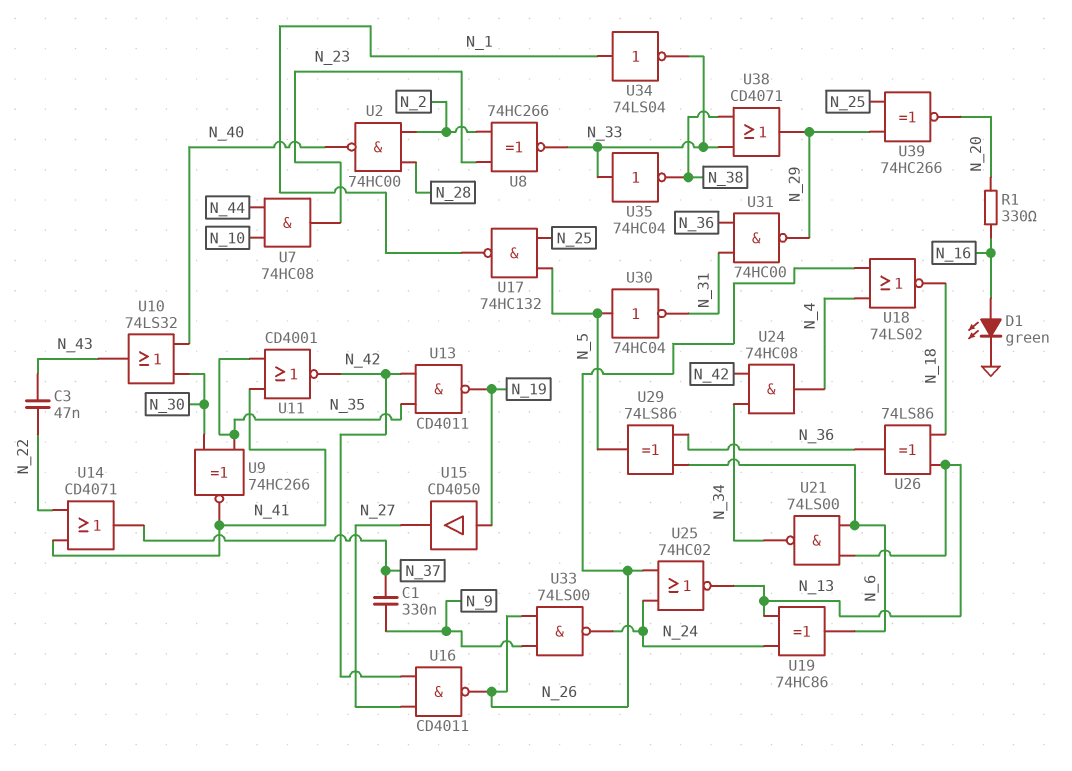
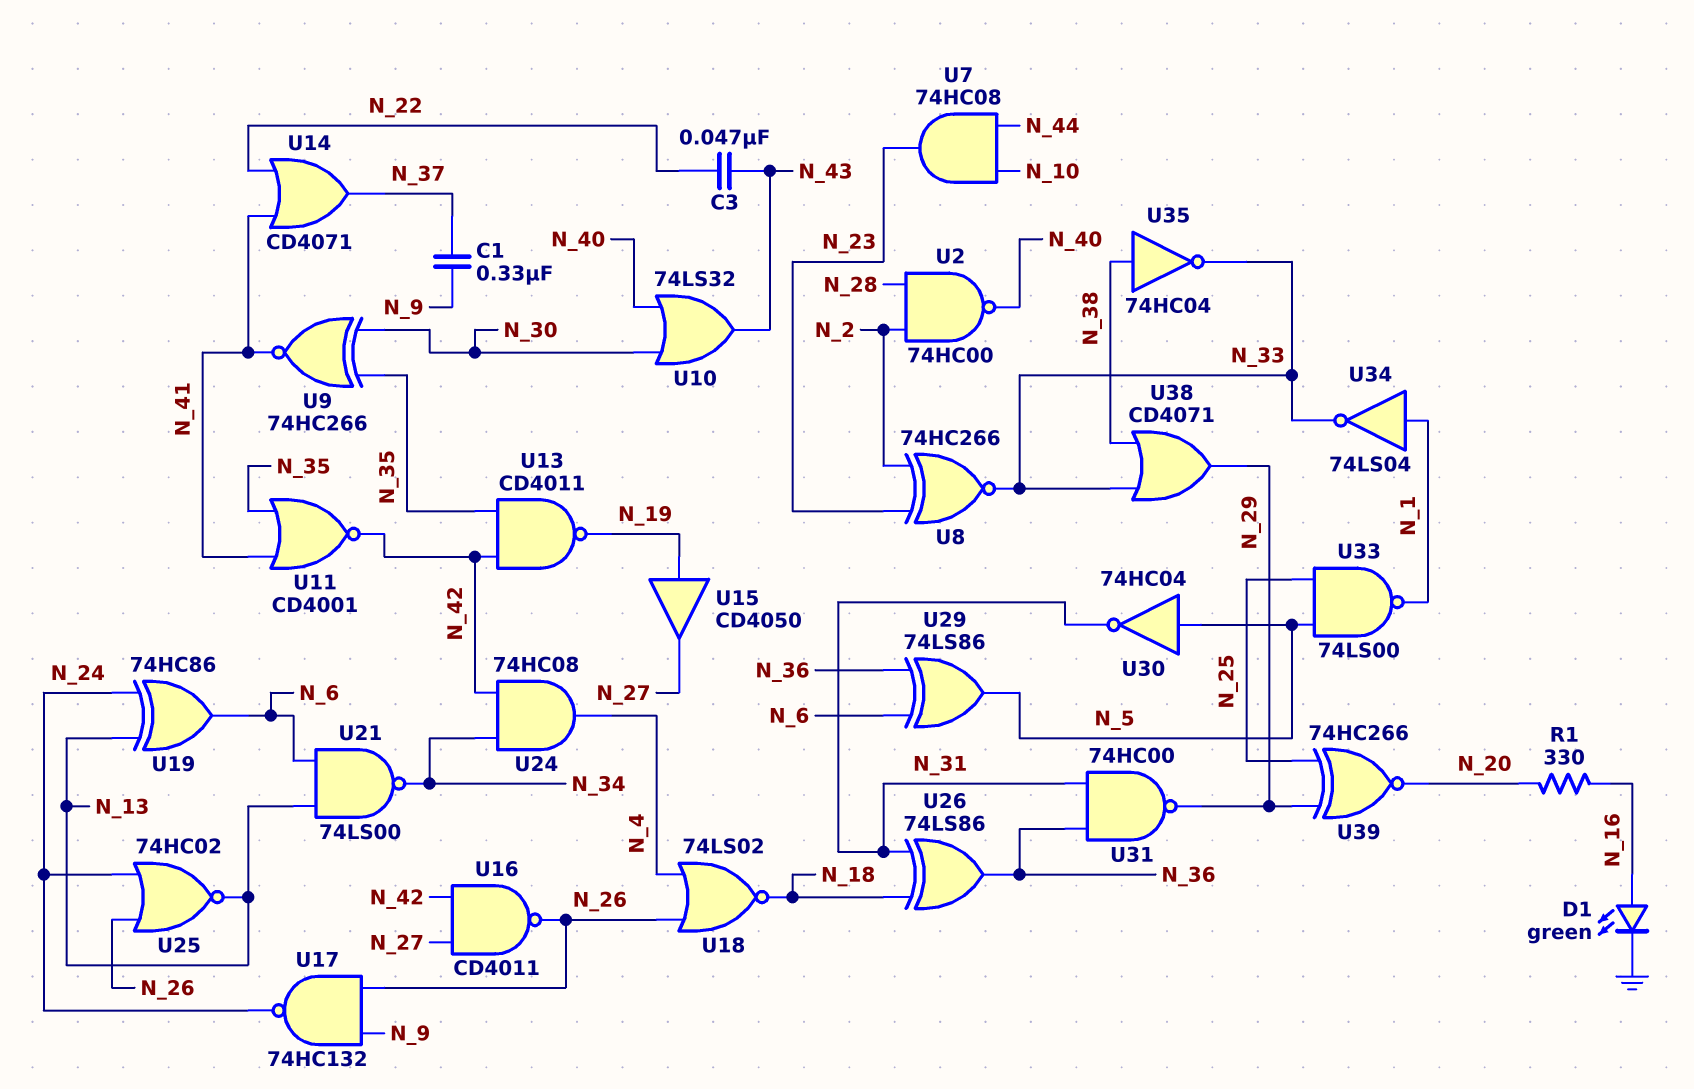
U17: NAND 74HC132 (in N_5, in N_25, out N_1) -> NAND 74HC132 (in N_9, in N_26, out N_24)
U26: XOR 74LS86 (in N_13, in N_18, out N_36) -> XOR 74LS86 (in N_18, in N_31, out N_36)
U33: NAND 74LS00 (in N_9, in N_26, out N_24) -> NAND 74LS00 (in N_5, in N_25, out N_1)
U35: NOT 74HC04 (in N_33, out N_38) -> NOT 74HC04 (in N_38, out N_33)

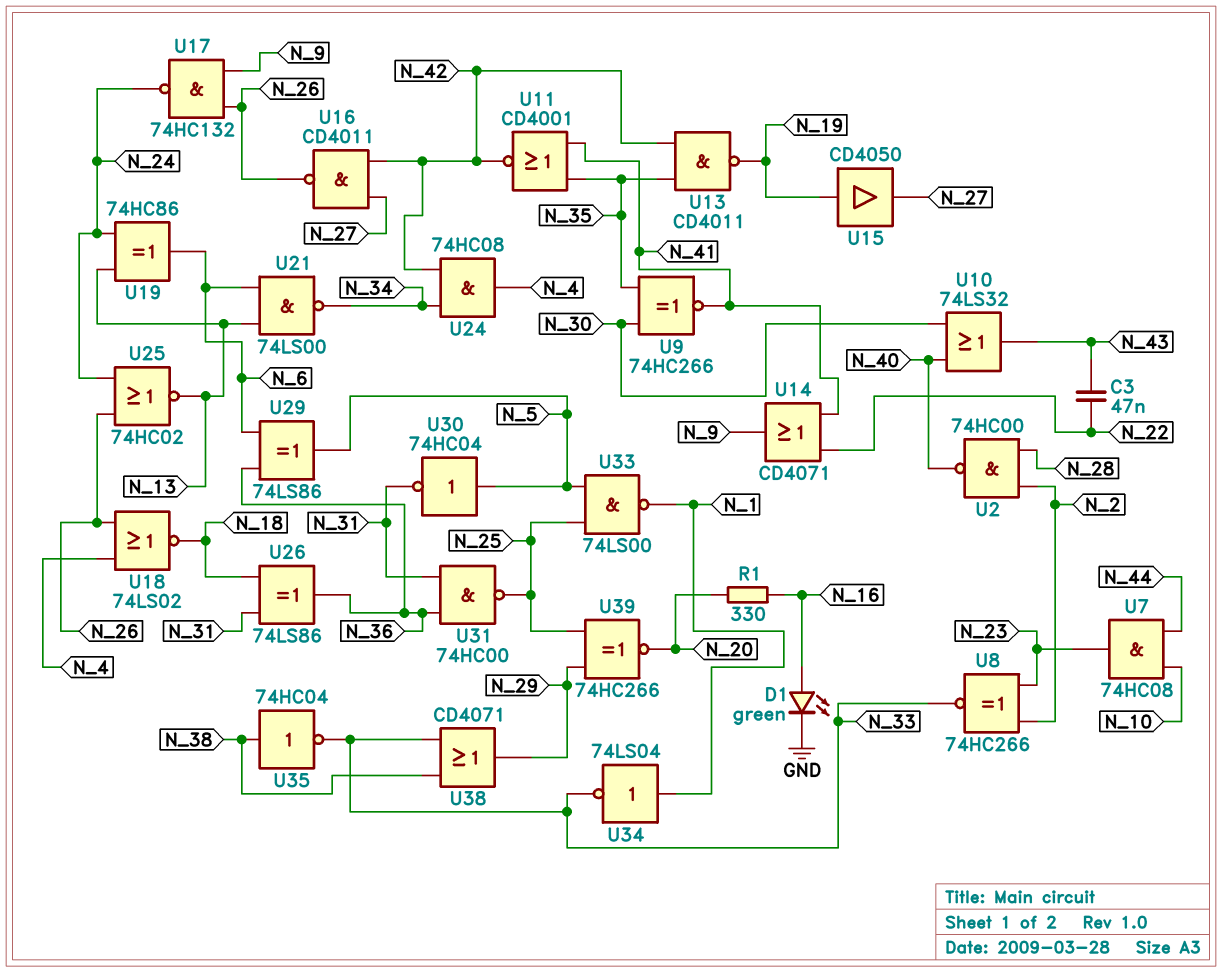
C1: 330nF (N_9, N_37) -> none
U14: OR CD4071 (in N_22, in N_41, out N_37) -> OR CD4071 (in N_22, in N_41, out N_9)
U31: NAND 74HC00 (in N_31, in N_36, out N_29) -> NAND 74HC00 (in N_31, in N_36, out N_25)

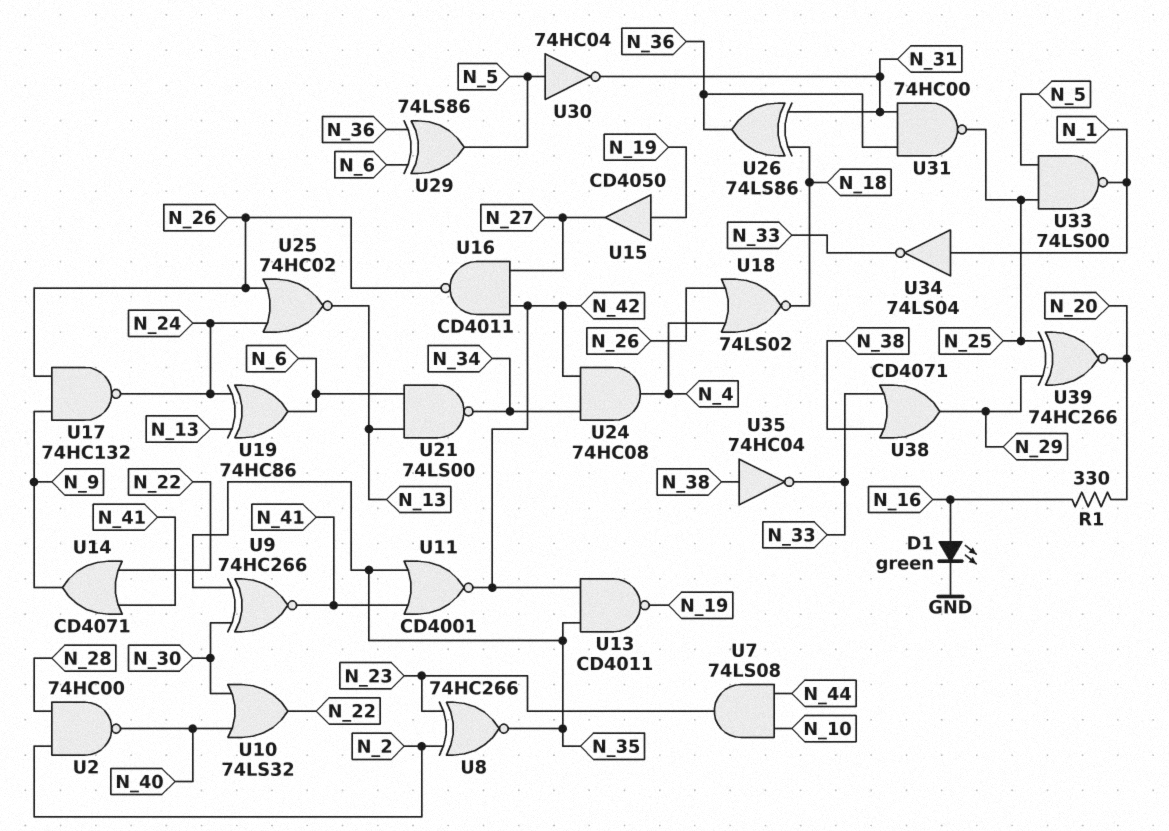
C3: 47nF (N_22, N_43) -> none
U7: AND 74HC08 (in N_10, in N_44, out N_23) -> AND 74LS08 (in N_10, in N_44, out N_23)
U8: XNOR 74HC266 (in N_2, in N_23, out N_33) -> XNOR 74HC266 (in N_2, in N_23, out N_35)
U10: OR 74LS32 (in N_30, in N_40, out N_43) -> OR 74LS32 (in N_30, in N_40, out N_22)

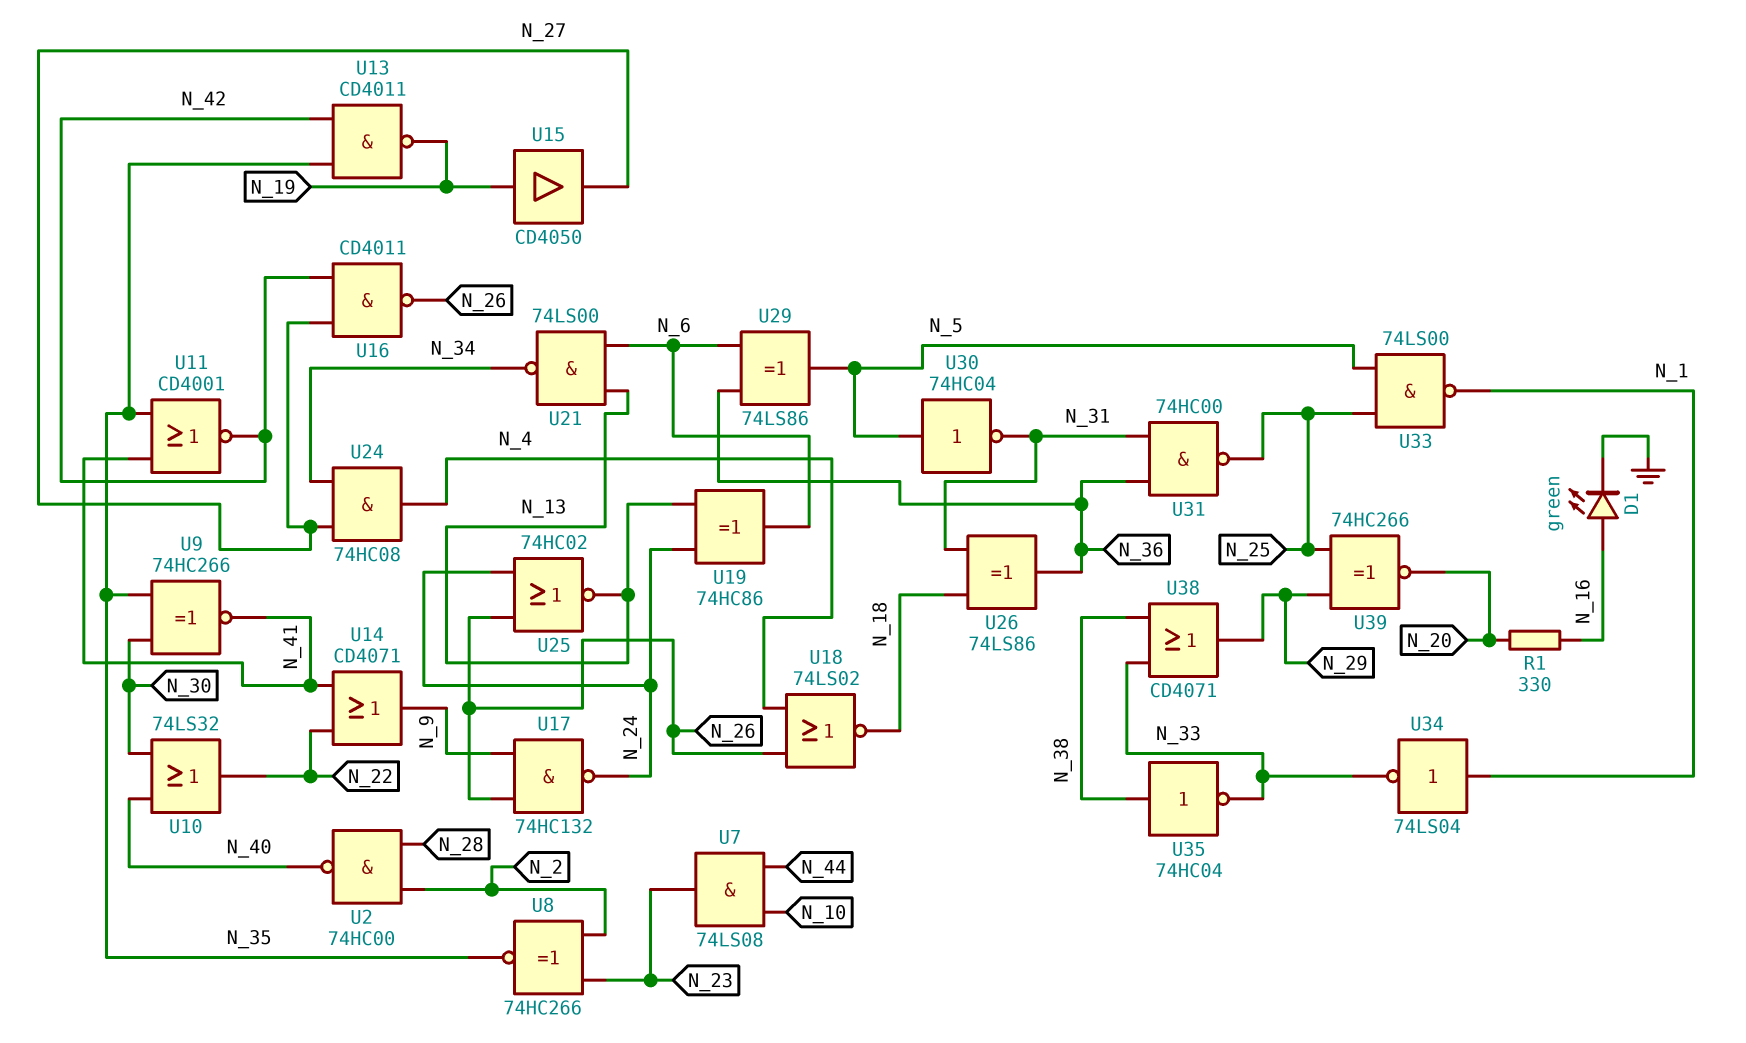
U24: AND 74HC08 (in N_34, in N_42, out N_4) -> AND 74HC08 (in N_27, in N_34, out N_4)

